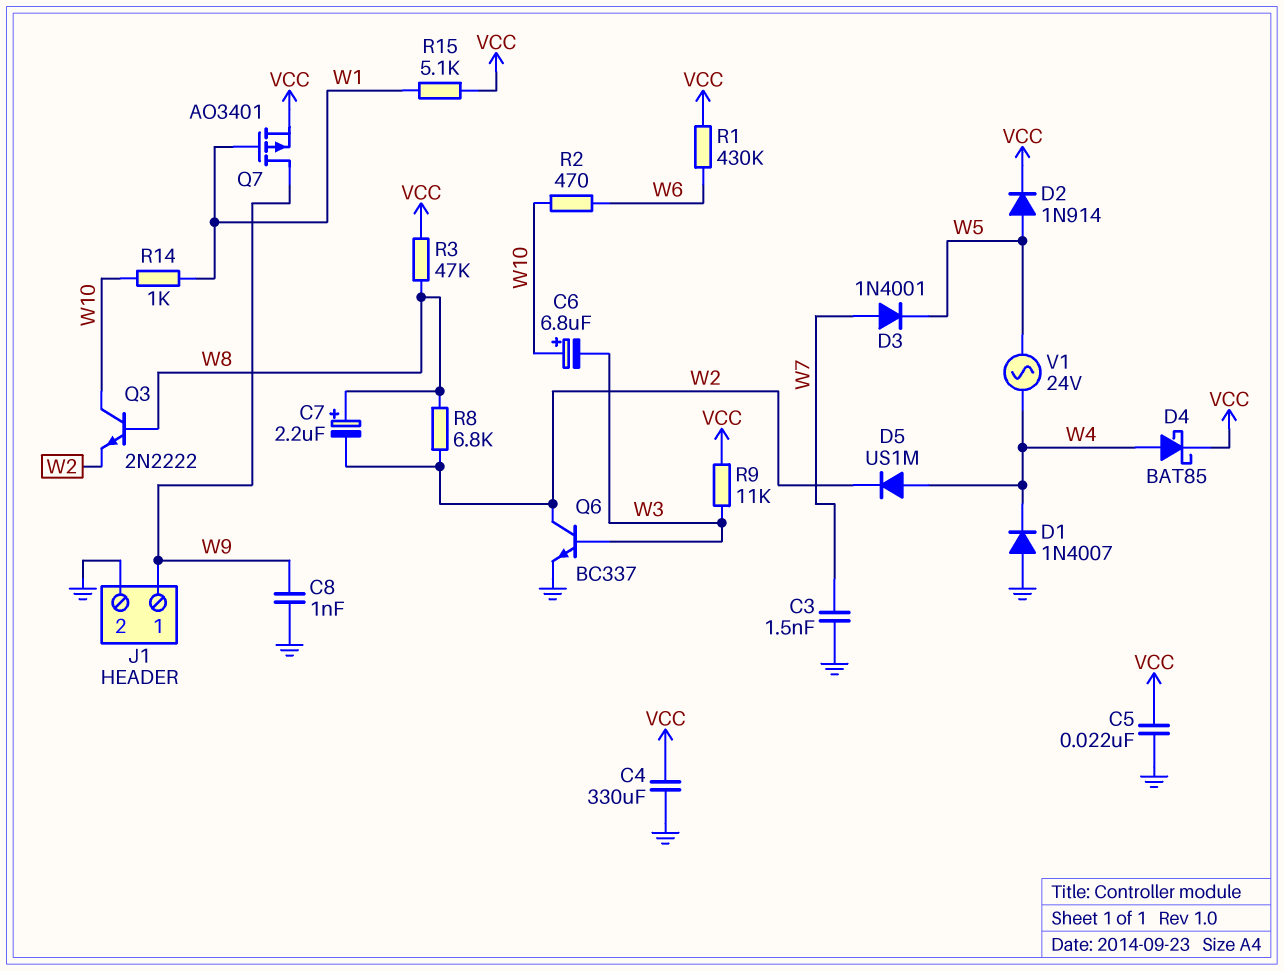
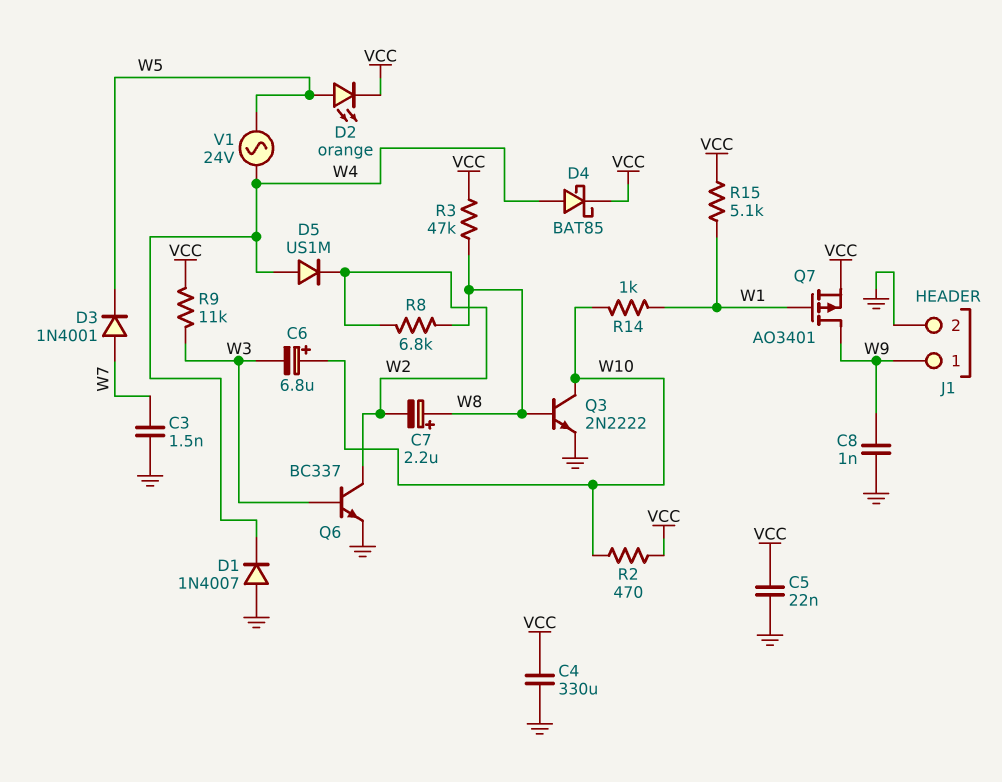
D2: diode 1N914 (A W5, K VCC) -> LED orange (A W5, K VCC)
Q3: NPN 2N2222 (B W8, C W10, E W2) -> NPN 2N2222 (B W8, C W10, E GND)
R1: 430k (VCC, W6) -> none
R2: 470 (W6, W10) -> 470 (VCC, W10)

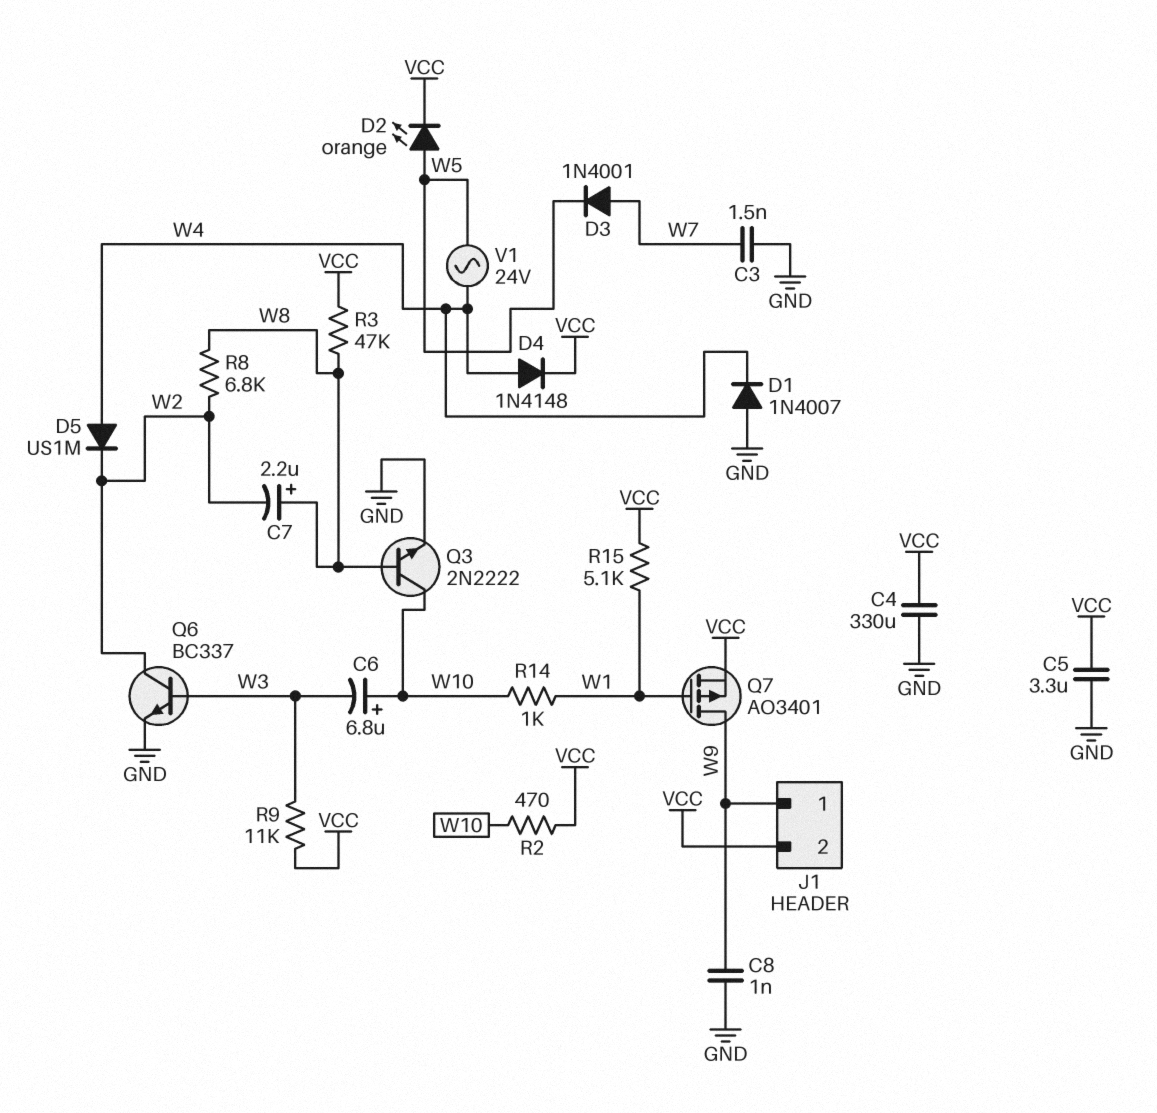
C5: 22nF (GND, VCC) -> 3.3uF (GND, VCC)
D4: schottky BAT85 (A W4, K VCC) -> diode 1N4148 (A W4, K VCC)
J1 pin 2: GND -> VCC

